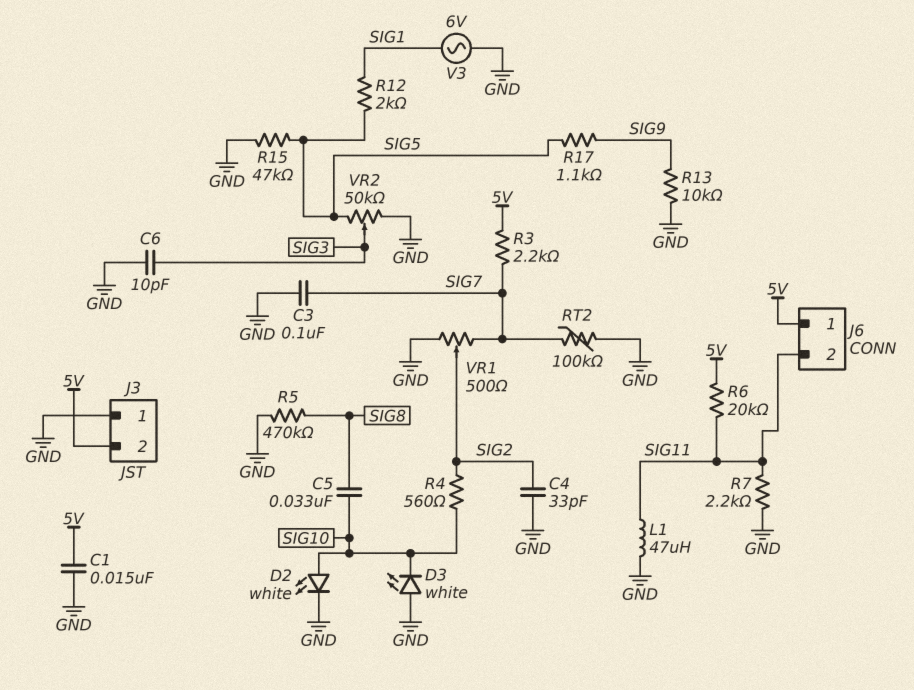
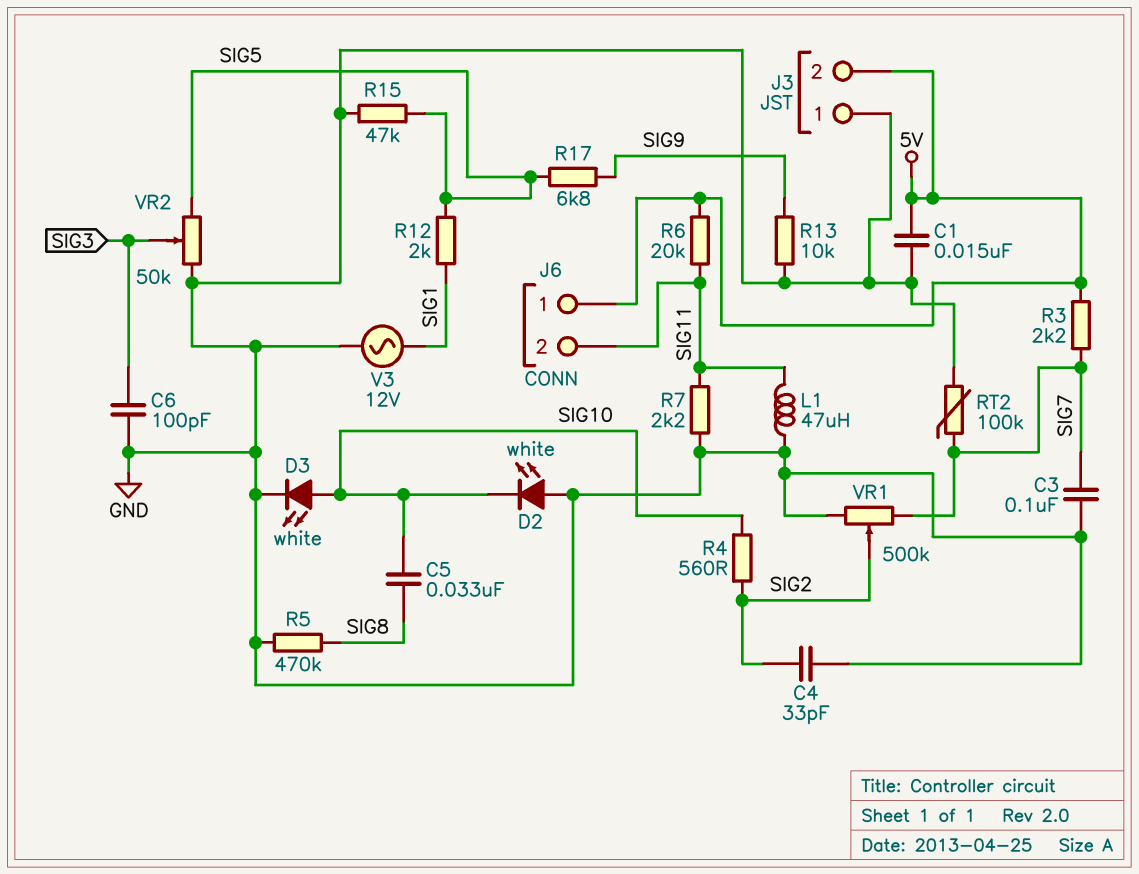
C6: 10pF (GND, SIG3) -> 100pF (GND, SIG3)
D2: LED white (A SIG10, K GND) -> LED white (A GND, K SIG10)
D3: LED white (A GND, K SIG10) -> LED white (A SIG10, K GND)
R17: 1.1k (SIG5, SIG9) -> 6.8k (SIG5, SIG9)
V3: AC 6V (GND, SIG1) -> AC 12V (GND, SIG1)
VR1: 500 (GND, SIG7, wiper SIG2) -> 500k (GND, SIG7, wiper SIG2)

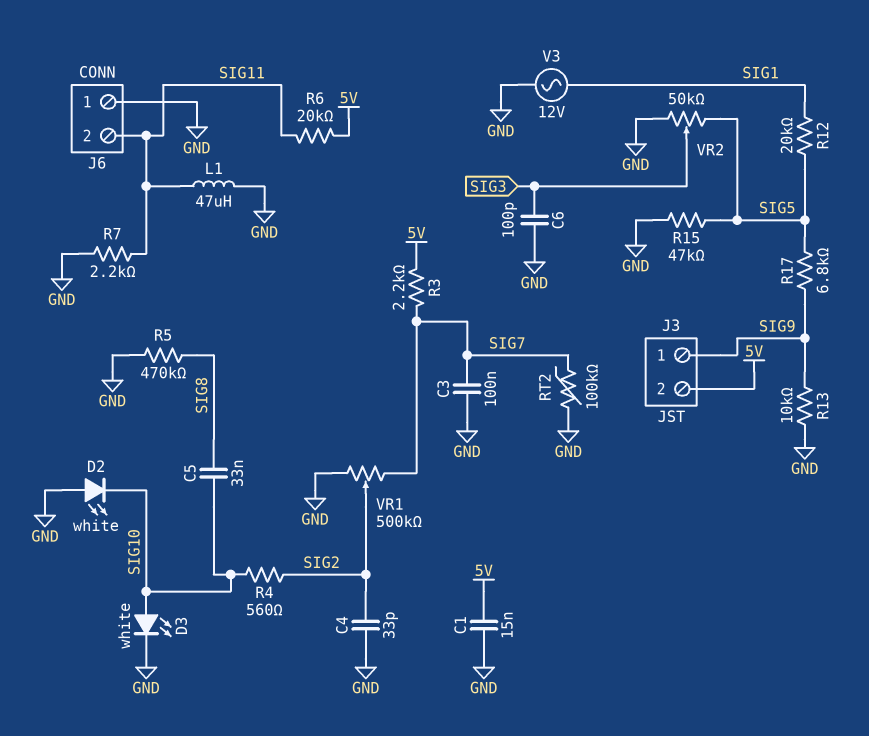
J3 pin 1: GND -> SIG9
J6 pin 1: 5V -> GND
R12: 2k (SIG1, SIG5) -> 20k (SIG1, SIG5)

